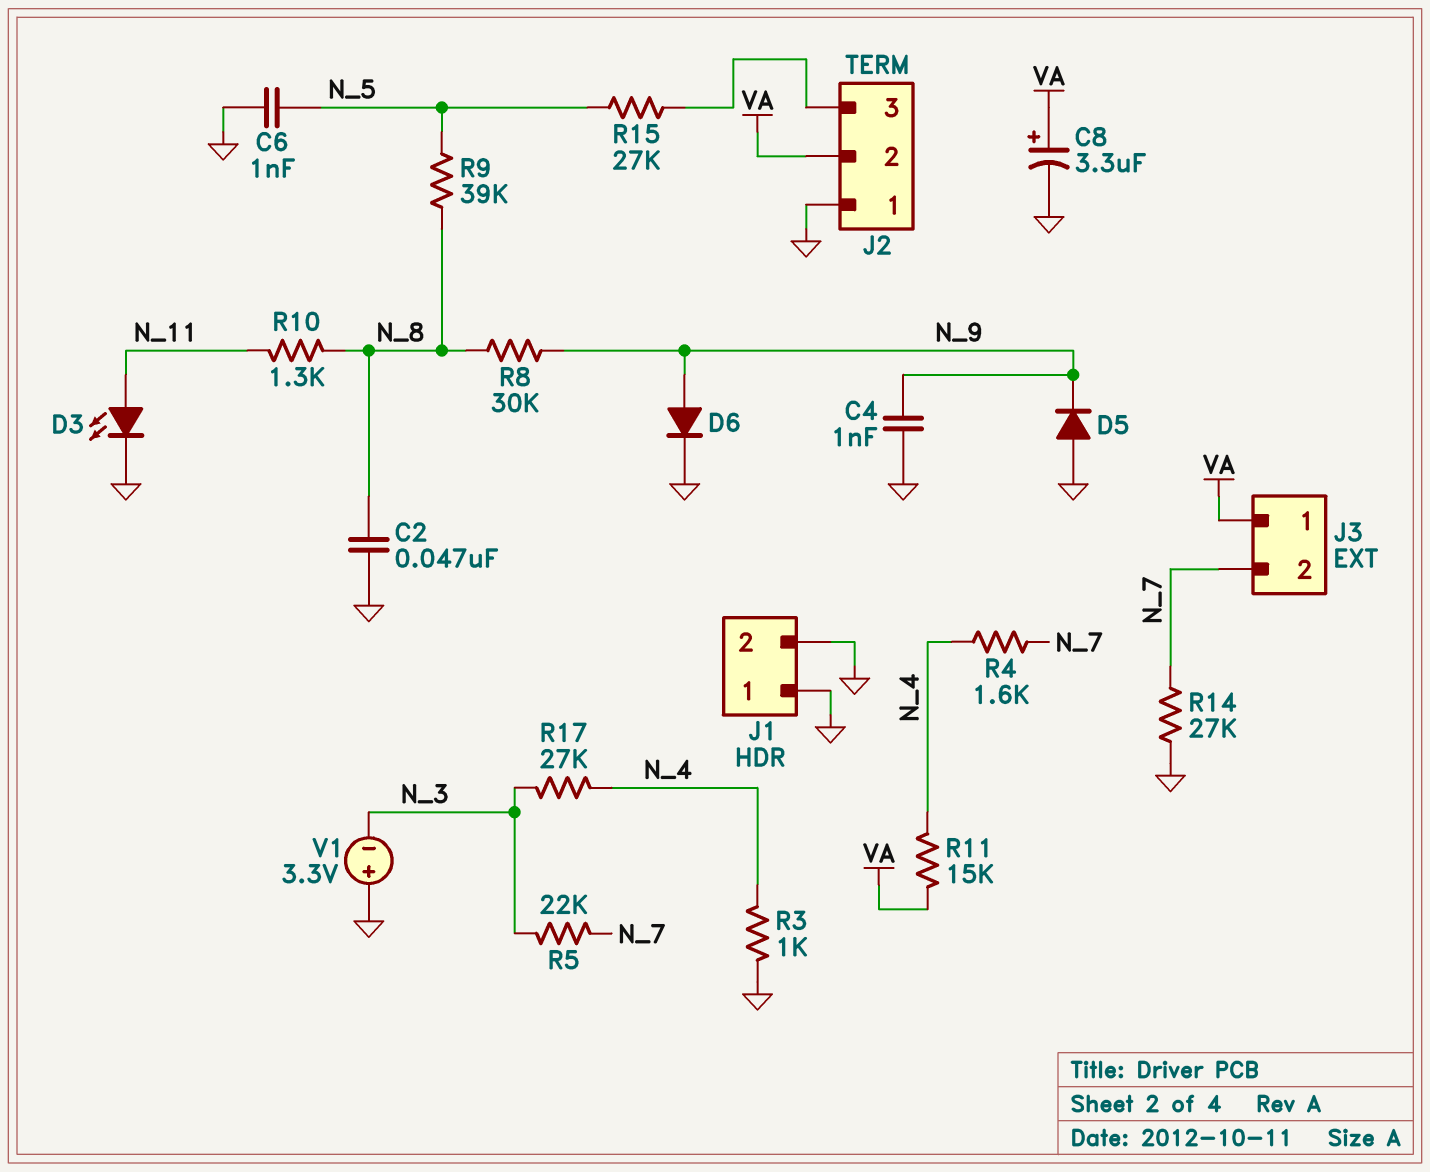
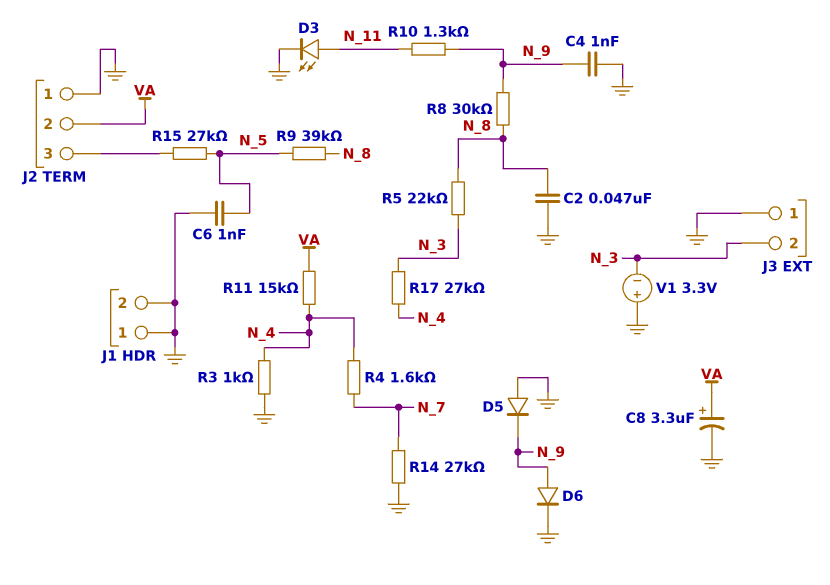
J3 pin 1: VA -> GND
J3 pin 2: N_7 -> N_3
R5: 22k (N_3, N_7) -> 22k (N_3, N_8)
R10: 1.3k (N_8, N_11) -> 1.3k (N_9, N_11)

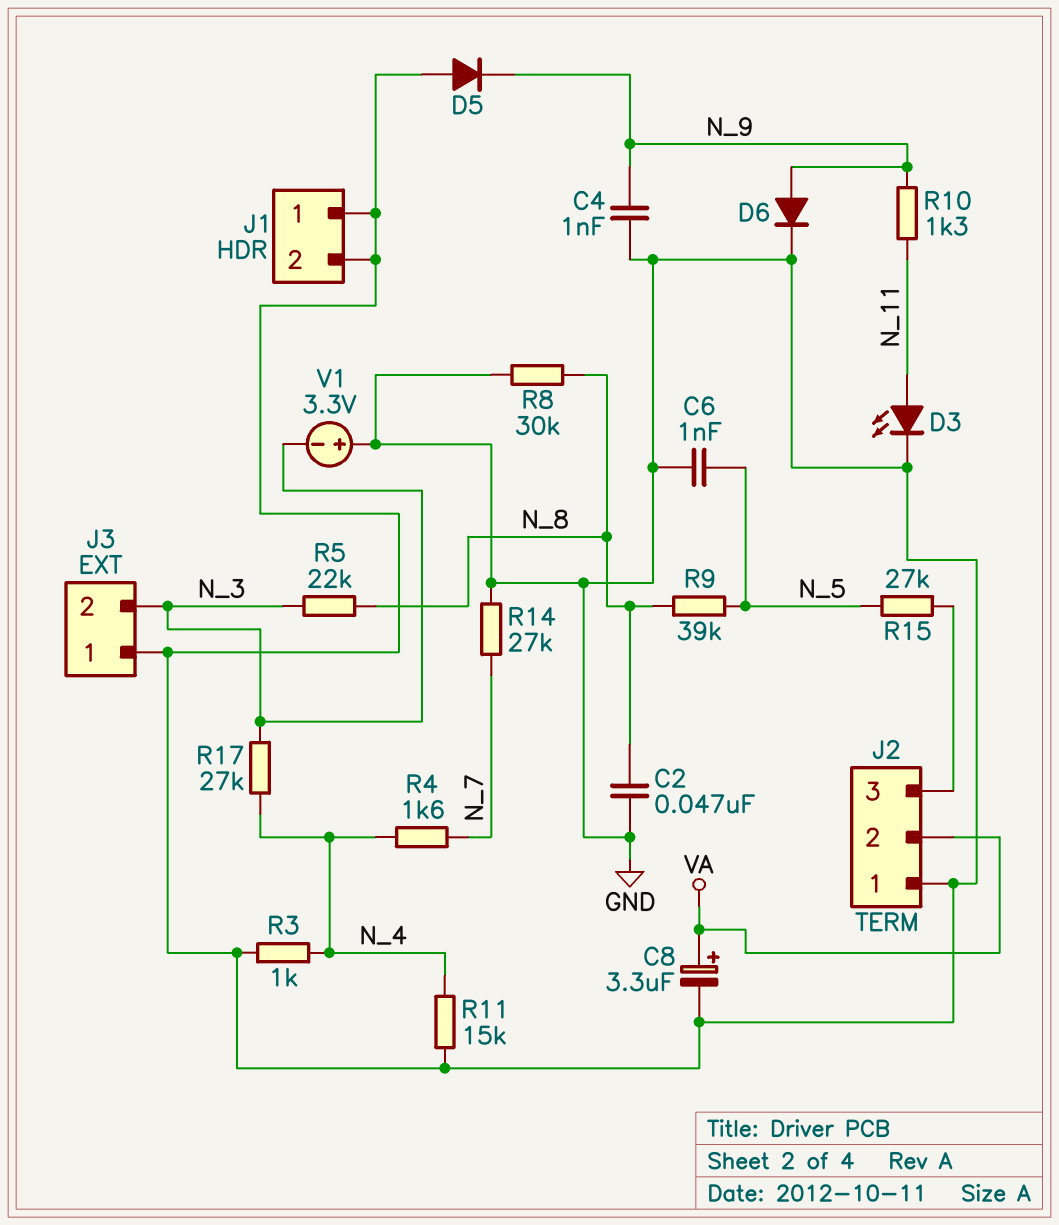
R8: 30k (N_8, N_9) -> 30k (GND, N_8)
R11: 15k (N_4, VA) -> 15k (GND, N_4)

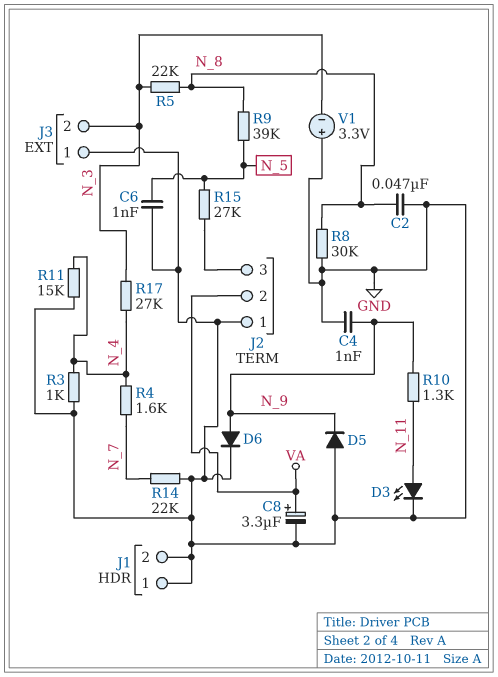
R14: 27k (GND, N_7) -> 22k (GND, N_7)

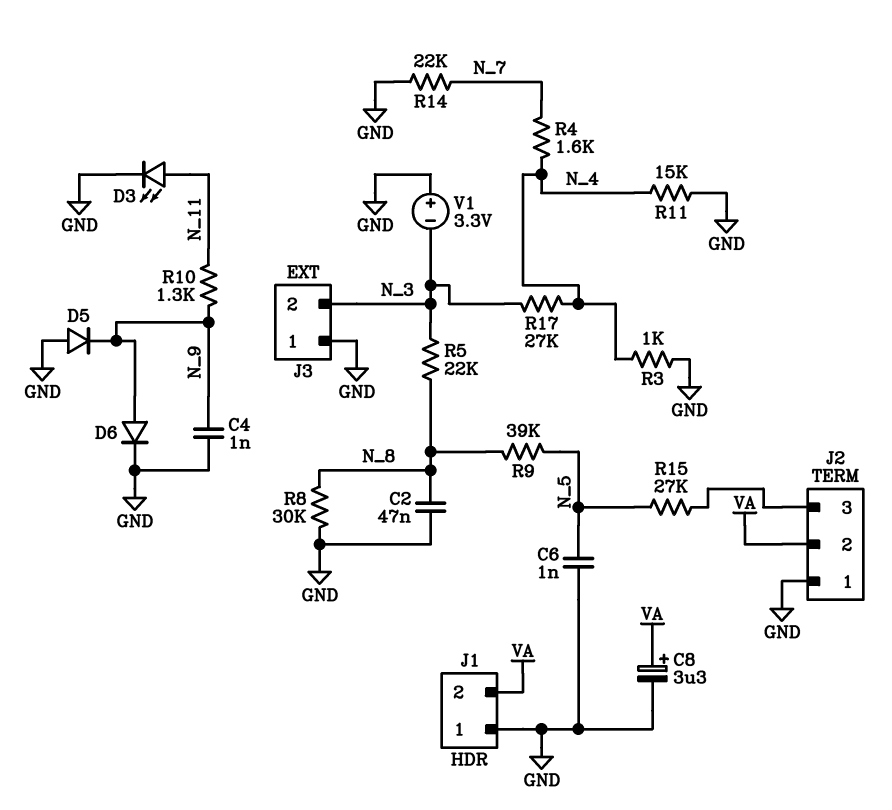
J1 pin 2: GND -> VA

